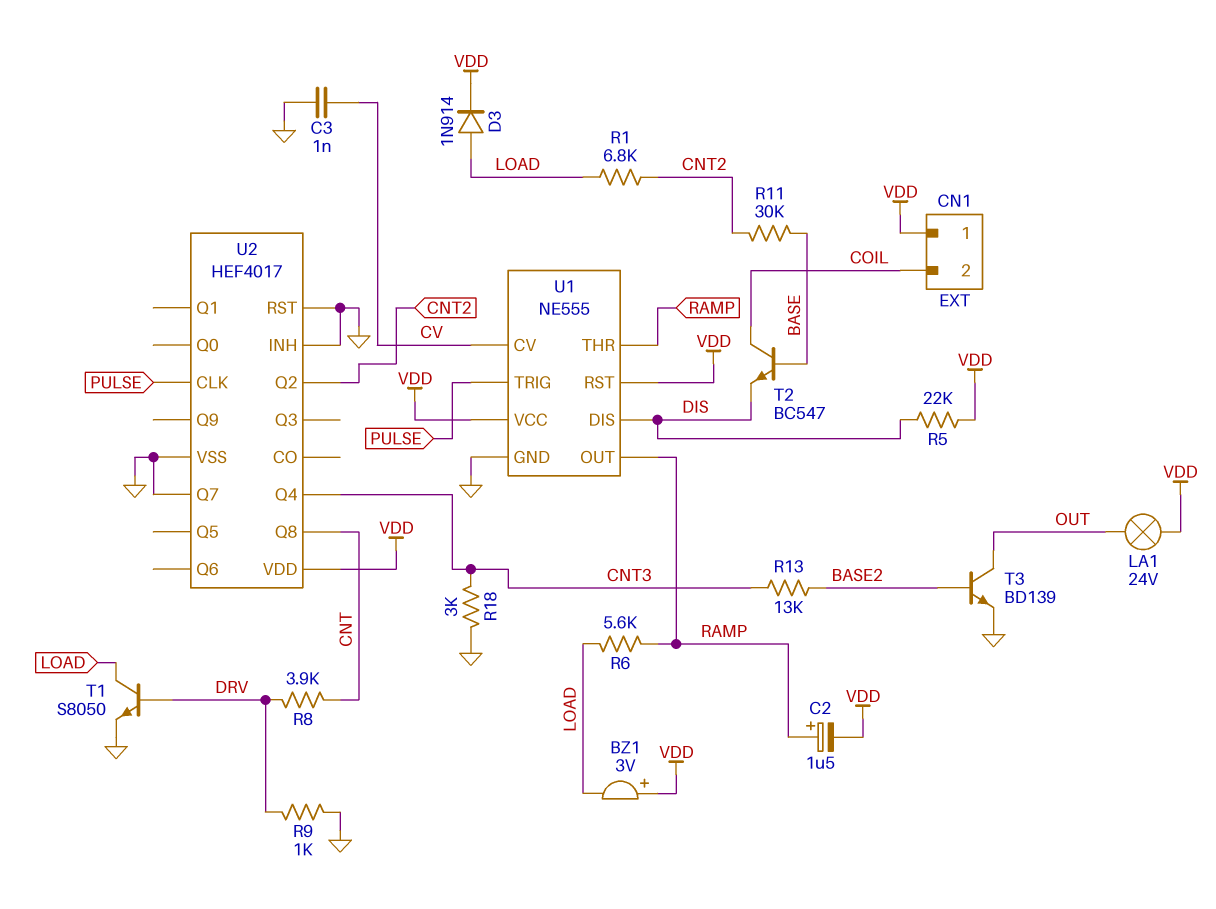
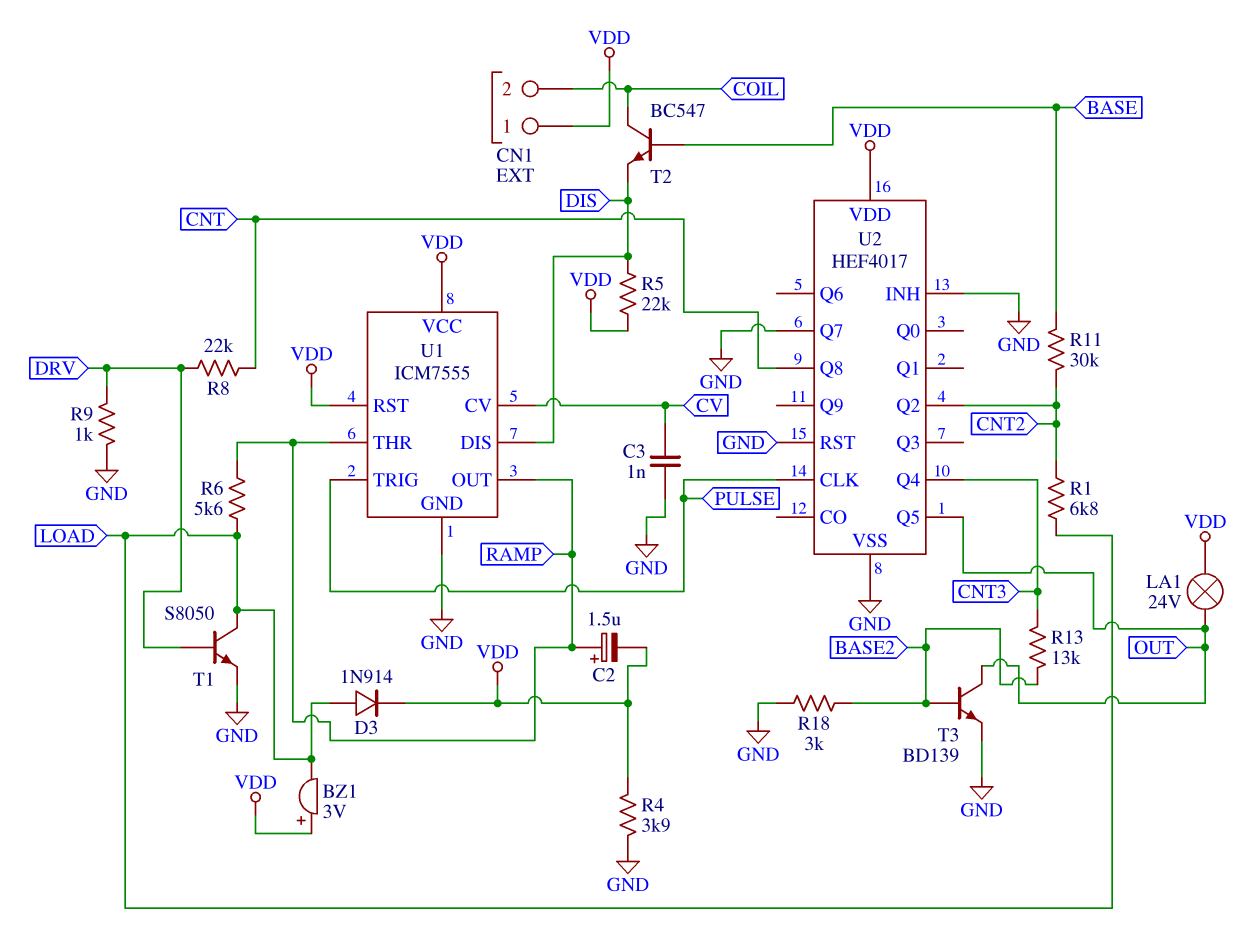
R4: none -> 3.9k (GND, VDD)
R8: 3.9k (CNT, DRV) -> 22k (CNT, DRV)
R18: 3k (CNT3, GND) -> 3k (BASE2, GND)
U1: NE555 -> ICM7555
U2 pin Q5: none -> OUT

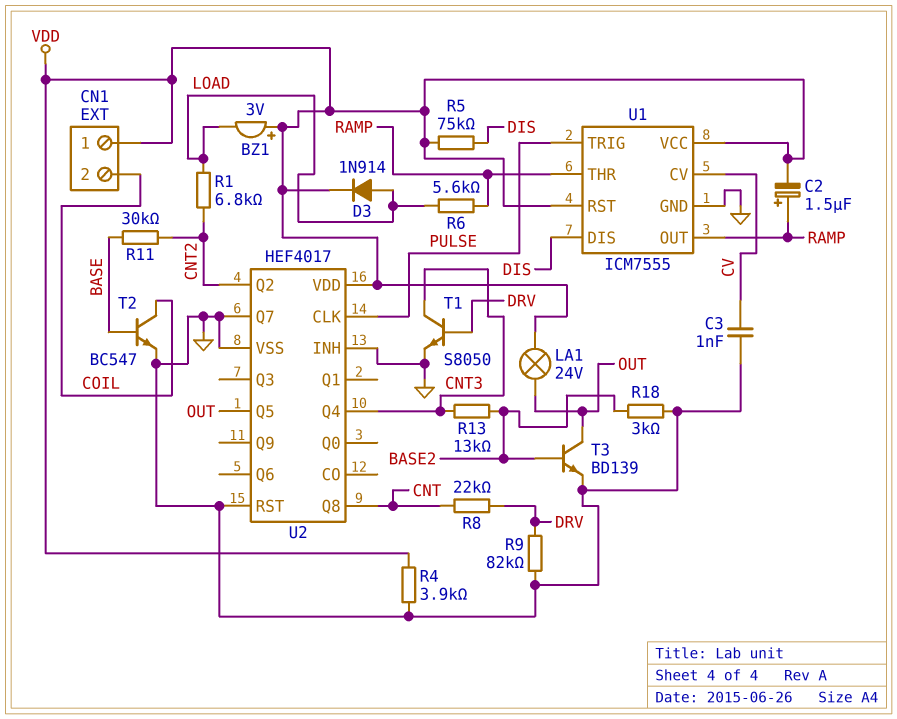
R5: 22k (DIS, VDD) -> 75k (DIS, VDD)
R9: 1k (DRV, GND) -> 82k (DRV, GND)
T1: NPN S8050 (B DRV, C LOAD, E GND) -> NPN S8050 (B DRV, C CNT3, E GND)
T2: NPN BC547 (B BASE, C COIL, E DIS) -> NPN BC547 (B BASE, C COIL, E GND)

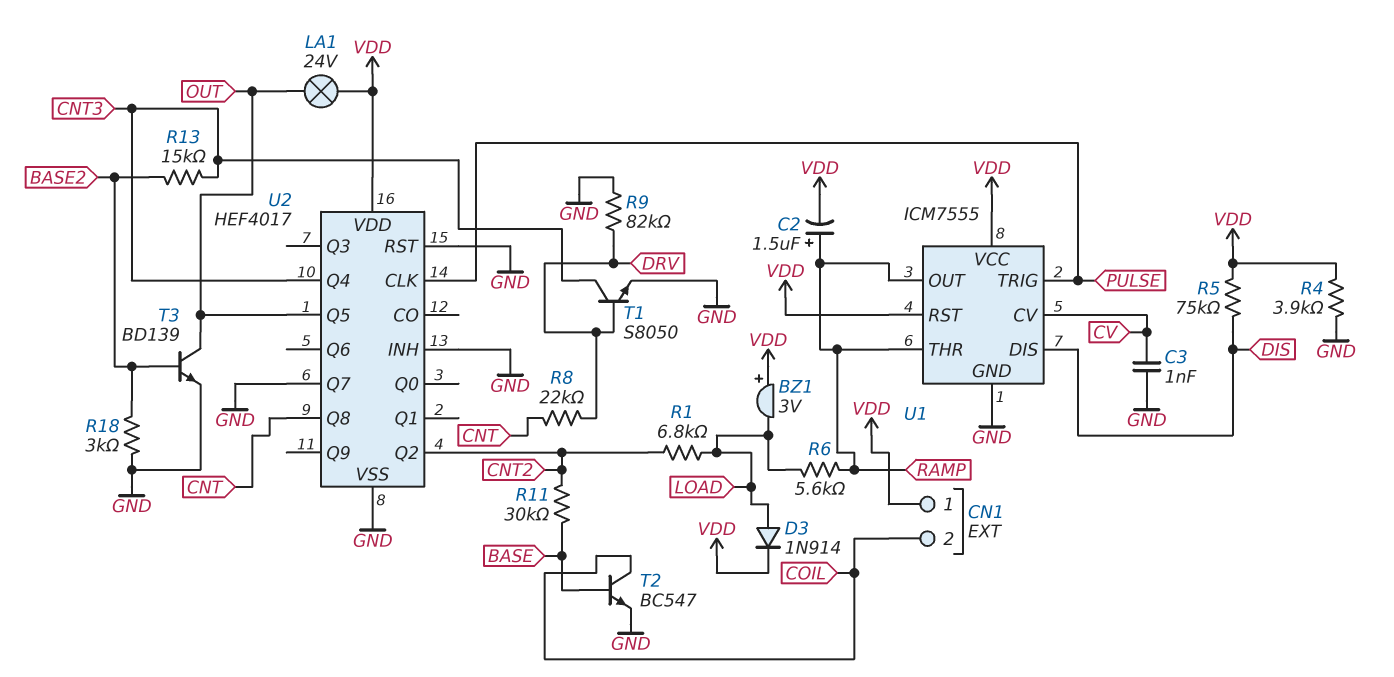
R13: 13k (BASE2, CNT3) -> 15k (BASE2, CNT3)

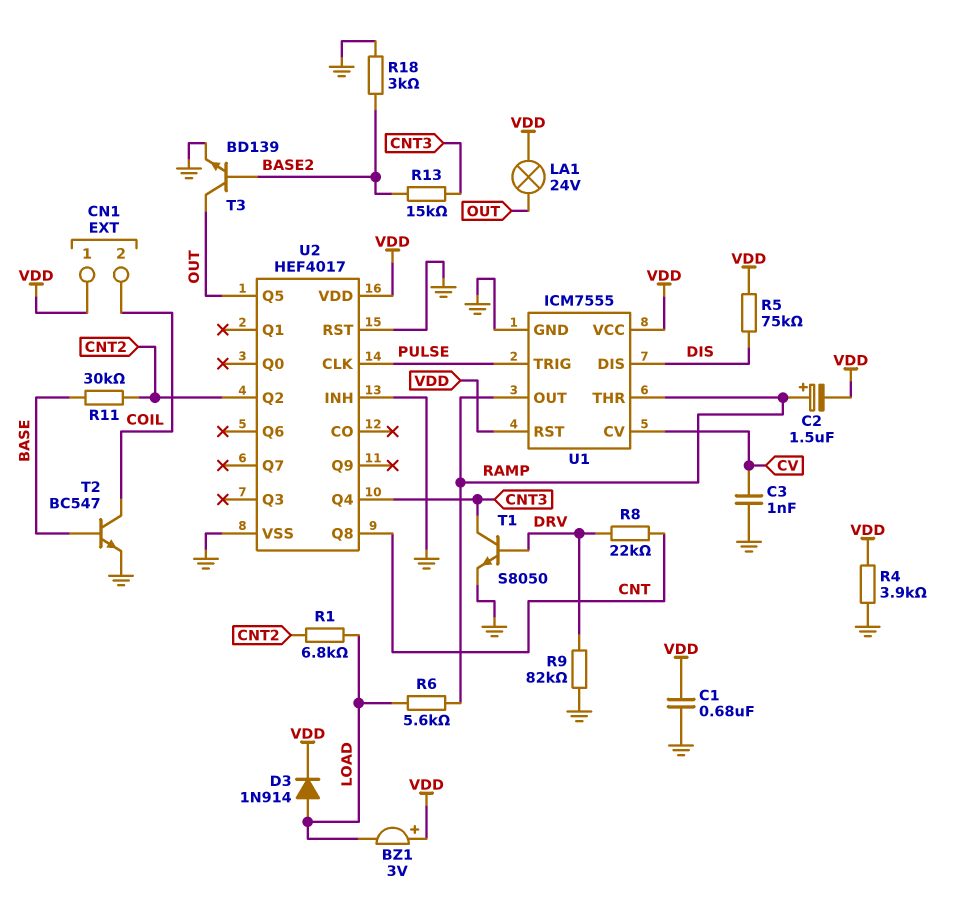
C1: none -> 680nF (GND, VDD)
U2 pin Q7: GND -> none

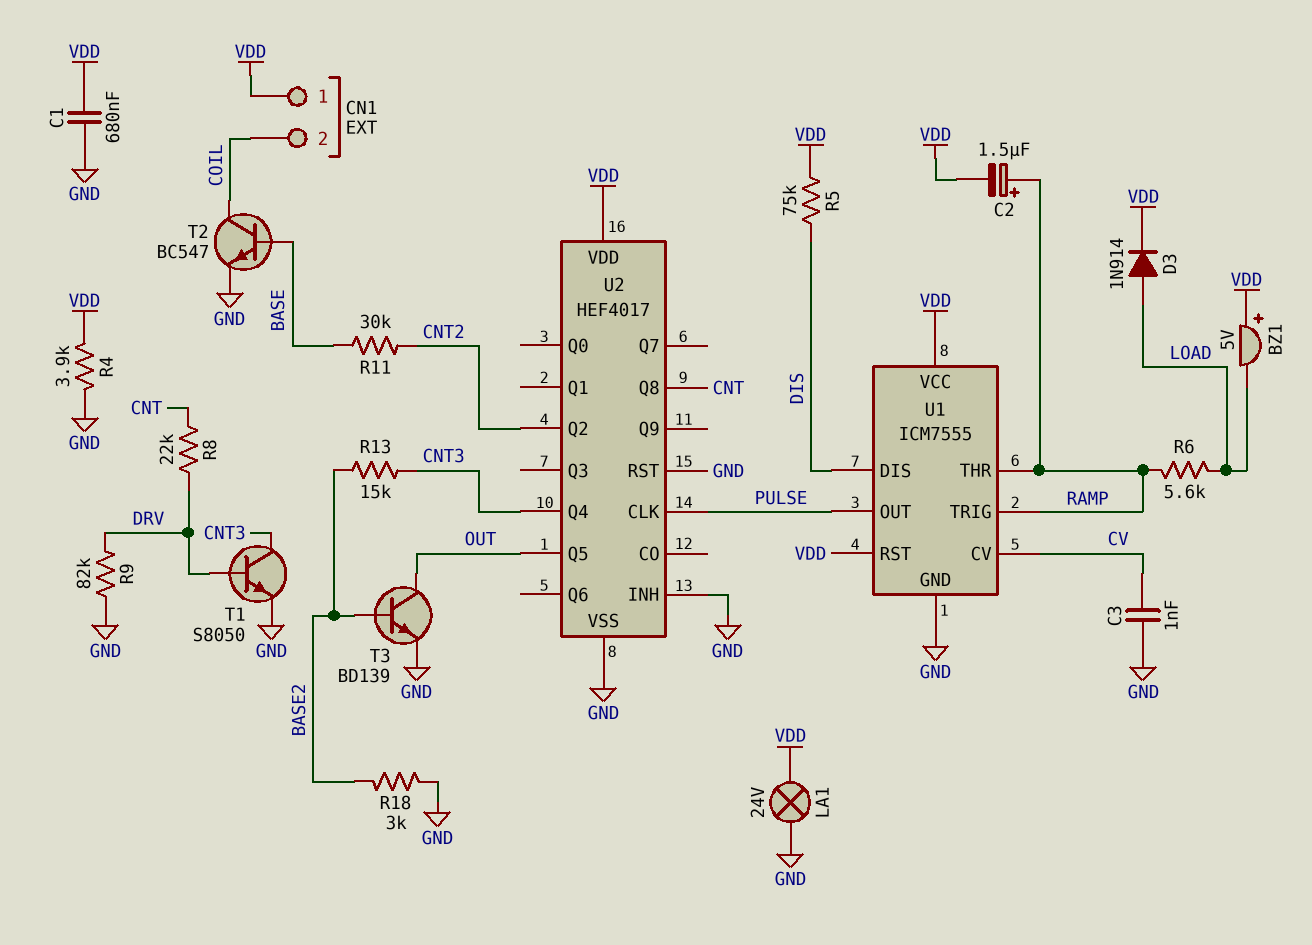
BZ1: buzzer 3V (plus VDD, minus LOAD) -> buzzer 5V (plus VDD, minus LOAD)
LA1: lamp 24V (OUT, VDD) -> lamp 24V (GND, VDD)
R1: 6.8k (CNT2, LOAD) -> none
U1 pin OUT: RAMP -> PULSE
U1 pin TRIG: PULSE -> RAMP

